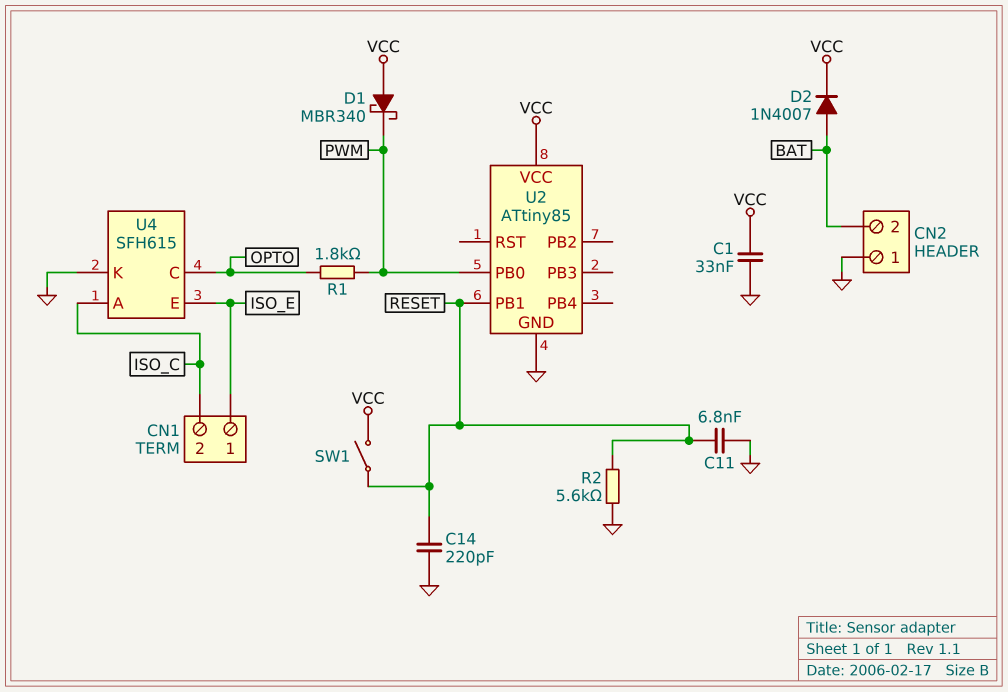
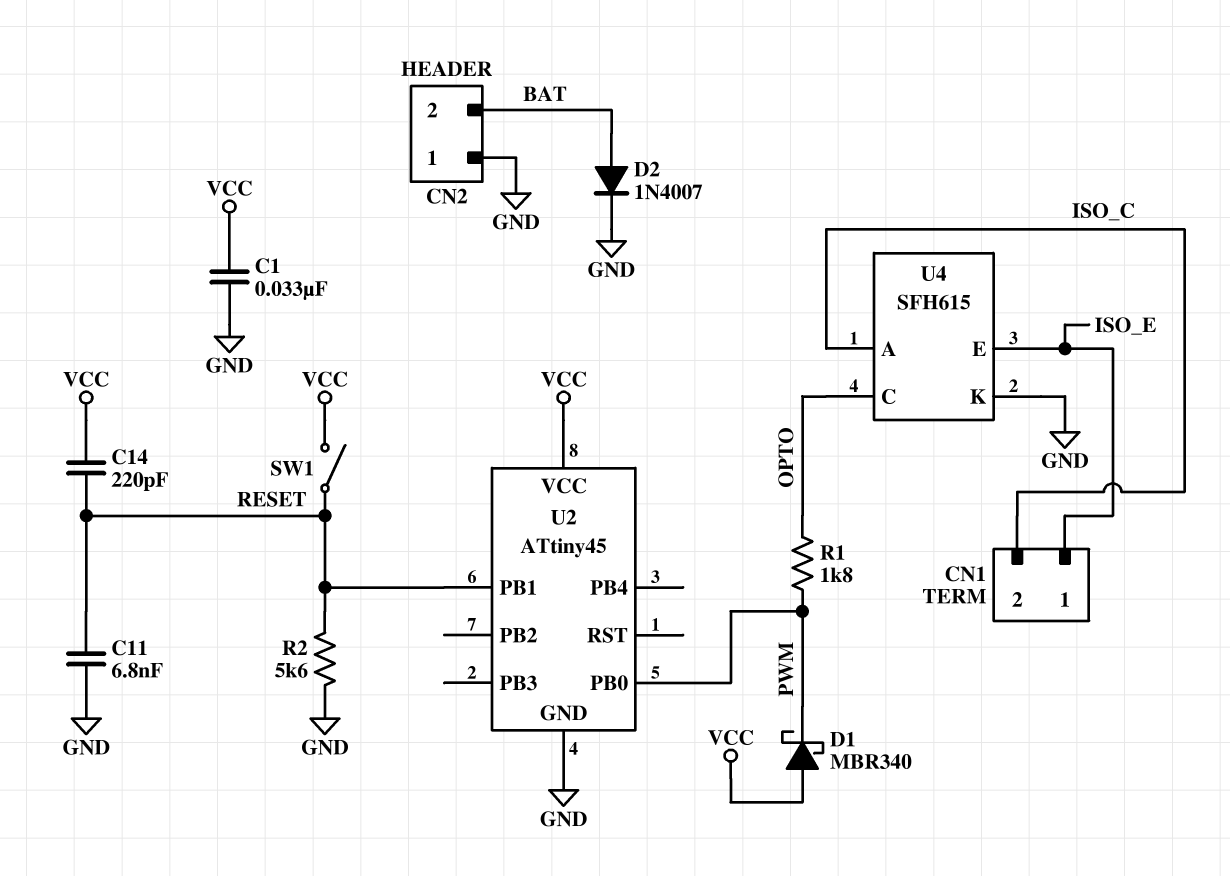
C14: 220pF (GND, RESET) -> 220pF (RESET, VCC)
D2: diode 1N4007 (A BAT, K VCC) -> diode 1N4007 (A BAT, K GND)
U2: ATtiny85 -> ATtiny45

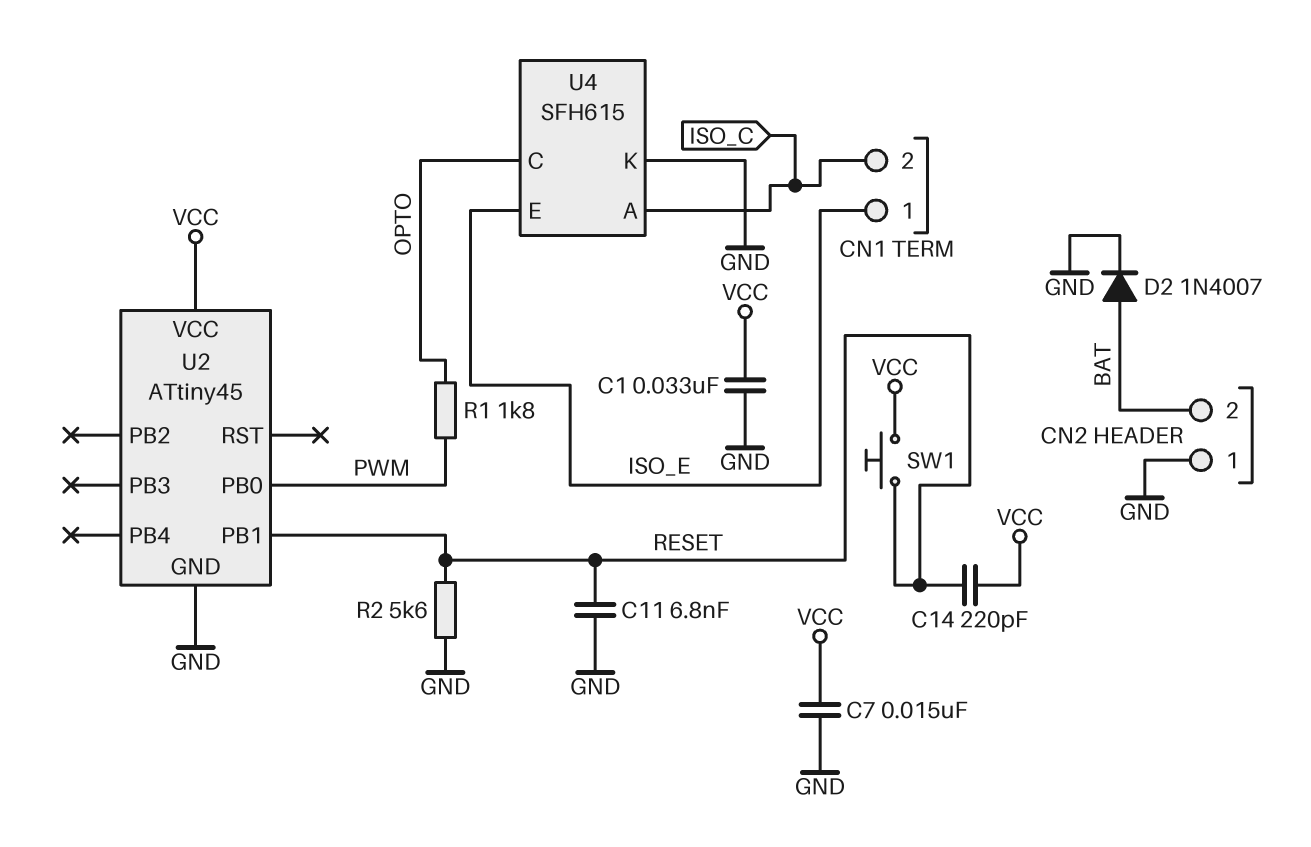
C7: none -> 15nF (GND, VCC)
D1: schottky MBR340 (A VCC, K PWM) -> none
SW1: switch (RESET, VCC) -> button (RESET, VCC)

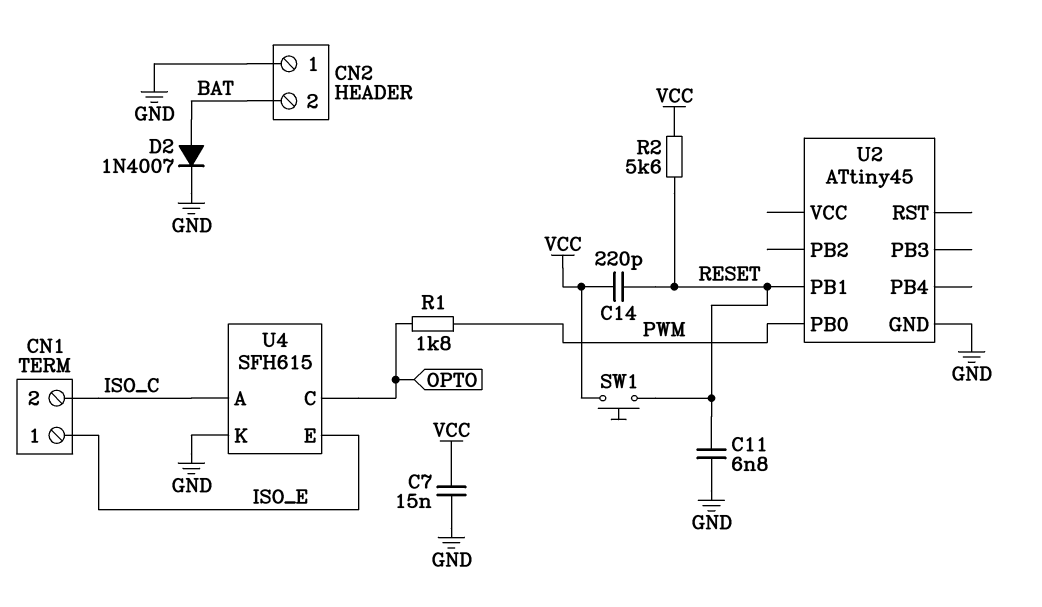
C1: 33nF (GND, VCC) -> none
R2: 5.6k (GND, RESET) -> 5.6k (RESET, VCC)
U2 pin VCC: VCC -> none

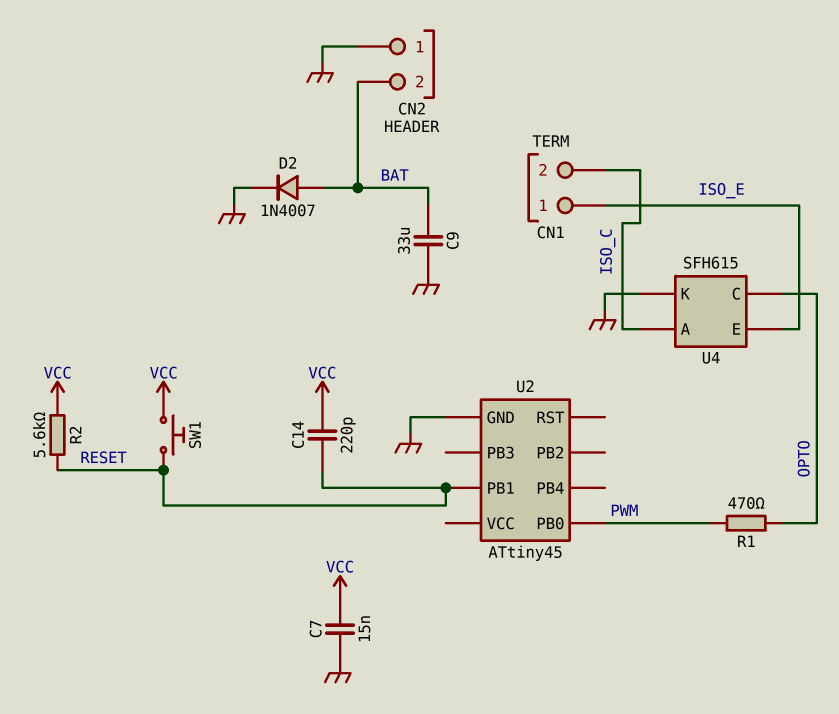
C9: none -> 33uF (BAT, GND)
C11: 6.8nF (GND, RESET) -> none
R1: 1.8k (OPTO, PWM) -> 470 (OPTO, PWM)

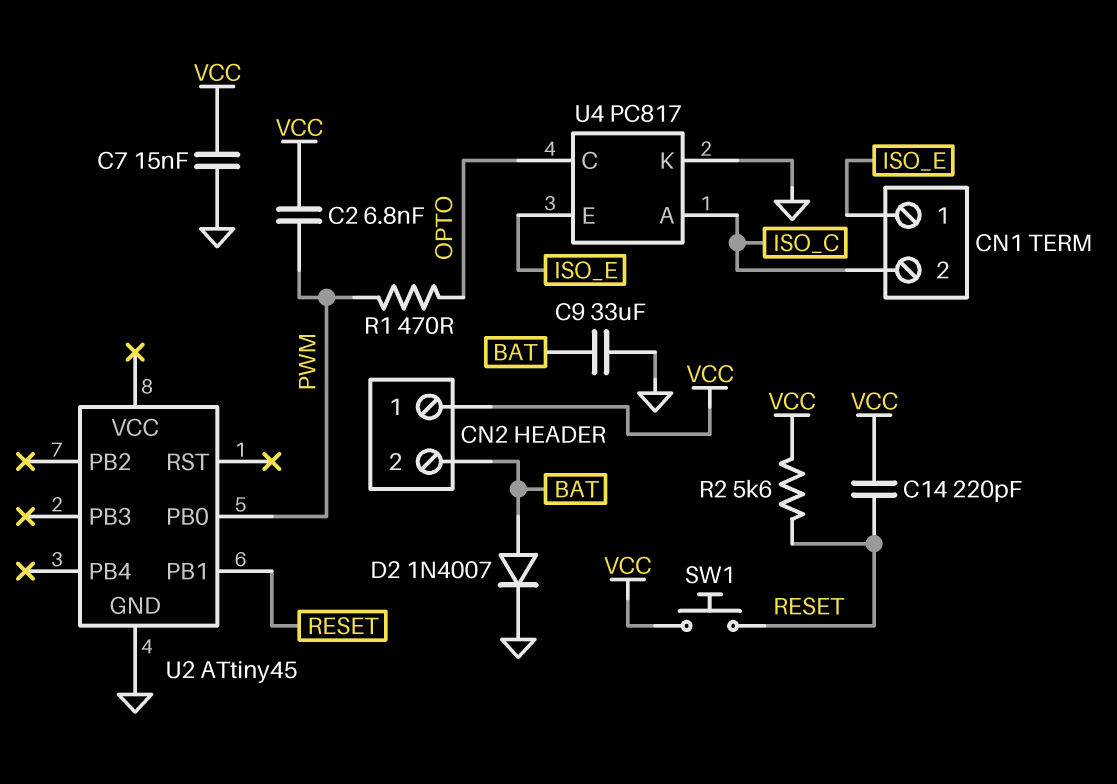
C2: none -> 6.8nF (PWM, VCC)
CN2 pin 1: GND -> VCC
U4: SFH615 -> PC817

